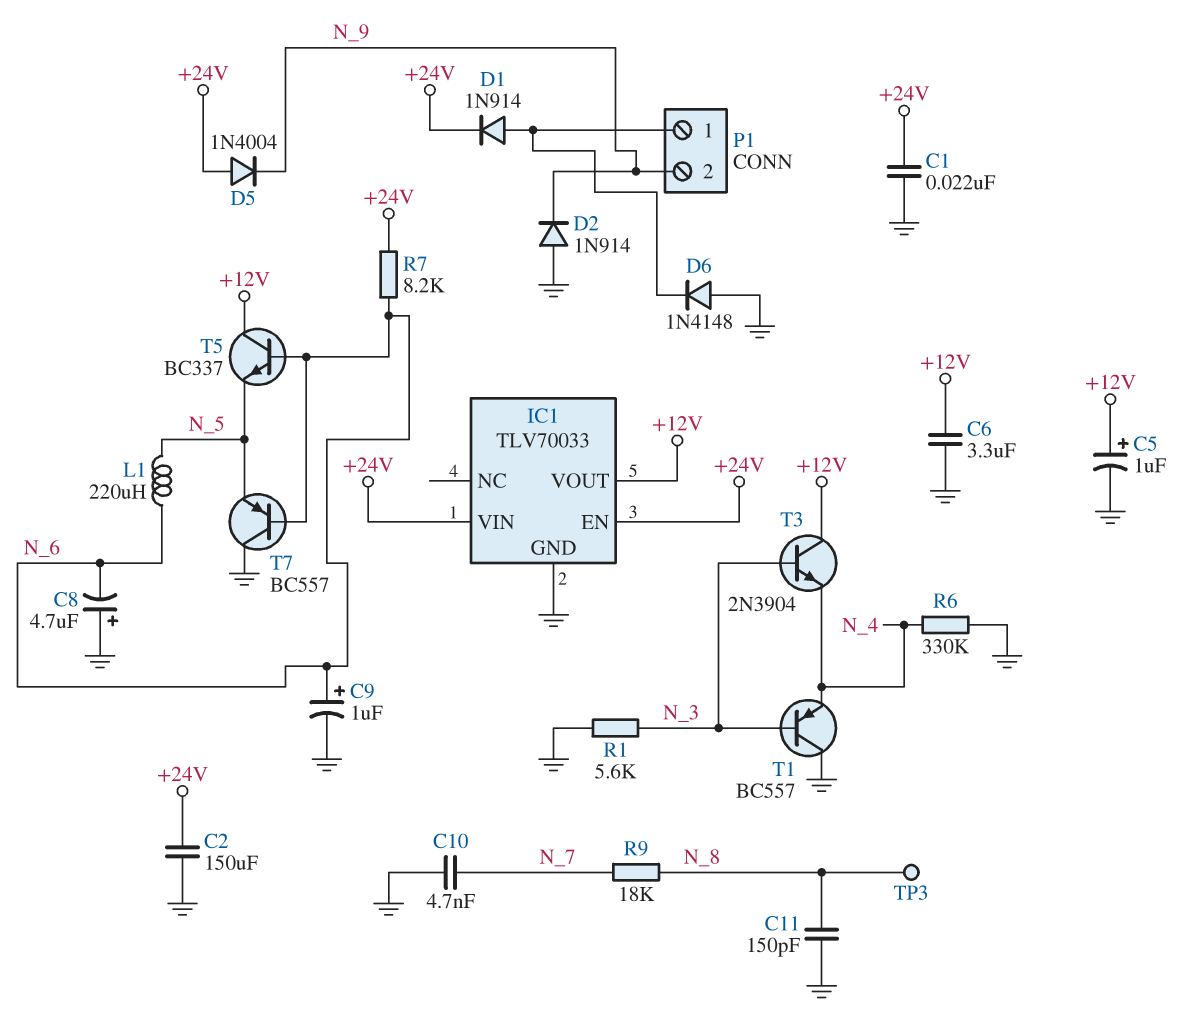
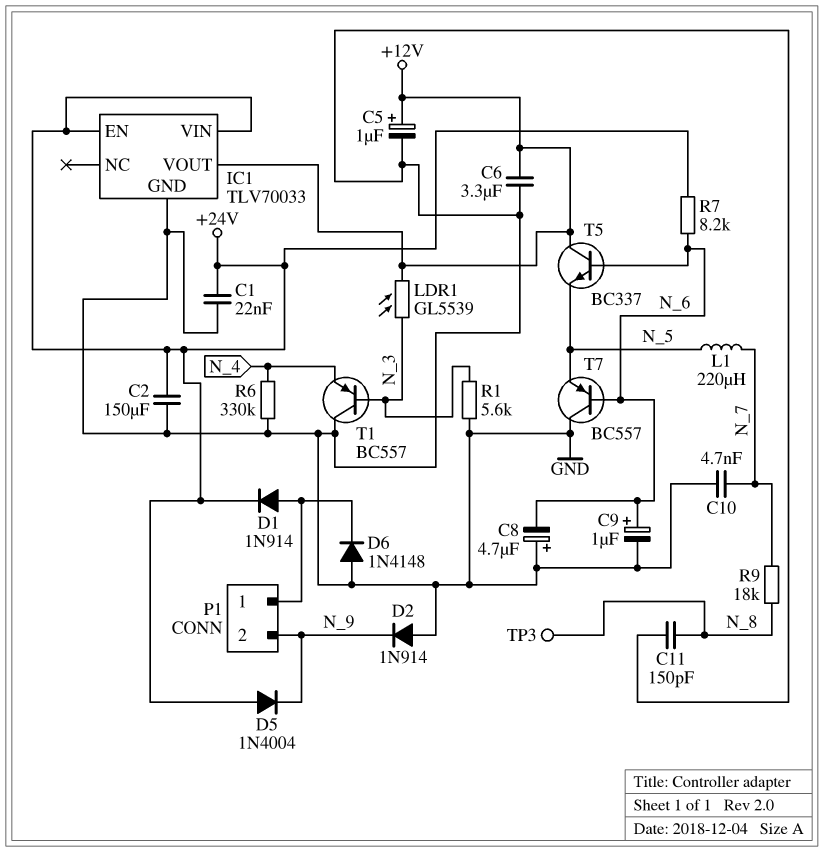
L1: 220uH (N_5, N_6) -> 220uH (N_5, N_7)
LDR1: none -> GL5539 (+12V, N_3)
T3: NPN 2N3904 (B N_3, C +12V, E N_4) -> none

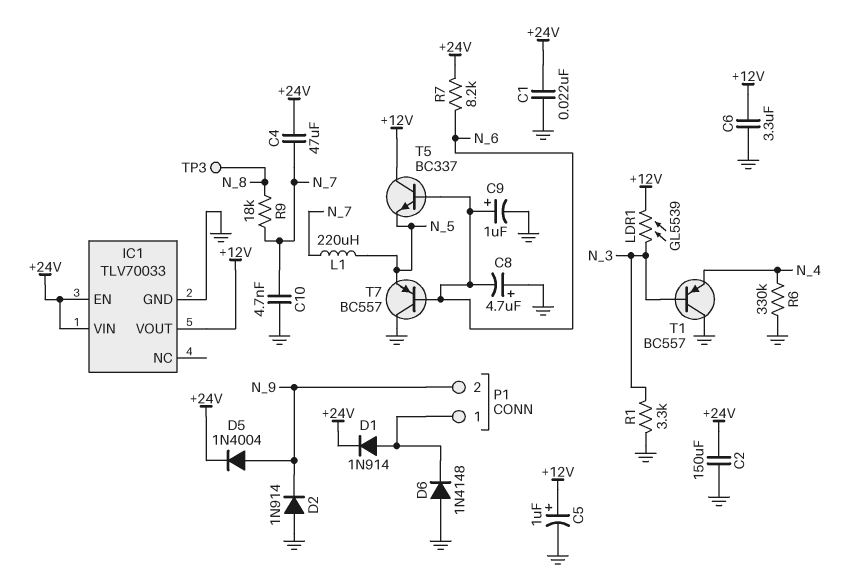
C4: none -> 47uF (+24V, N_7)
C11: 150pF (GND, N_8) -> none
D5: diode 1N4004 (A +24V, K N_9) -> diode 1N4004 (A N_9, K +24V)
R1: 5.6k (GND, N_3) -> 3.3k (GND, N_3)

